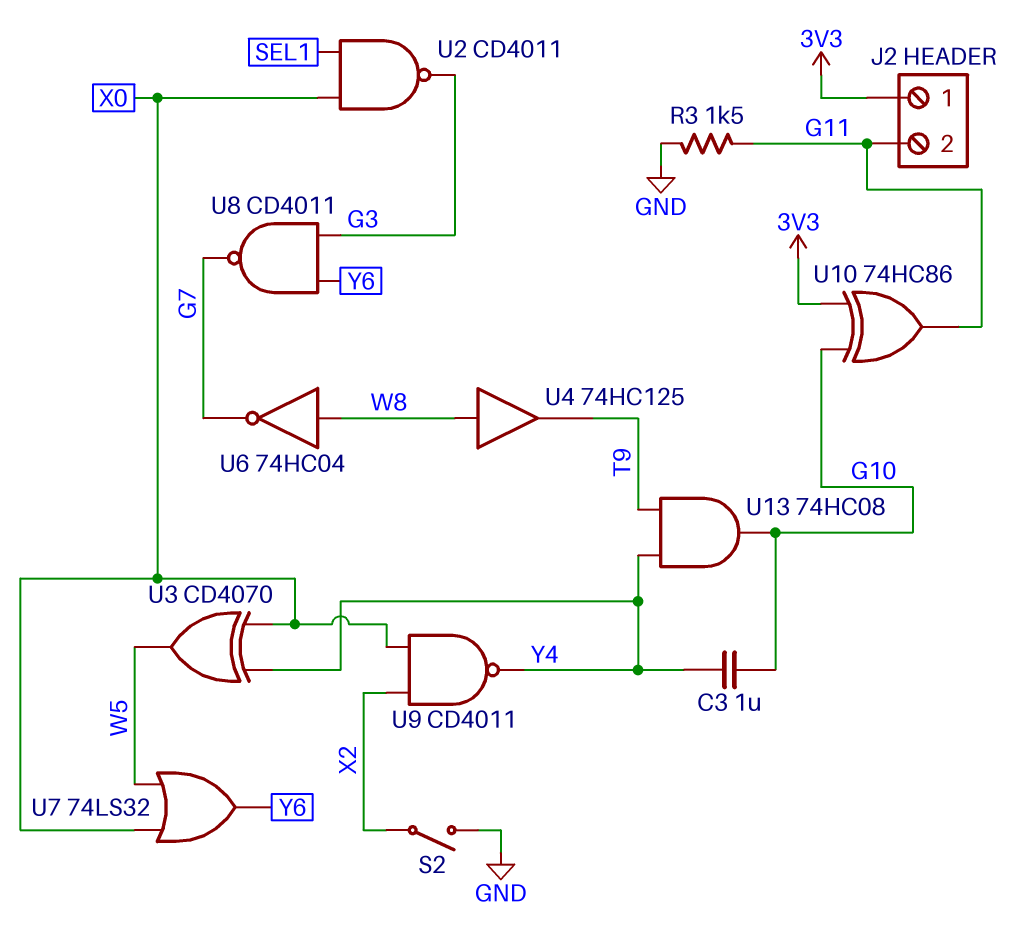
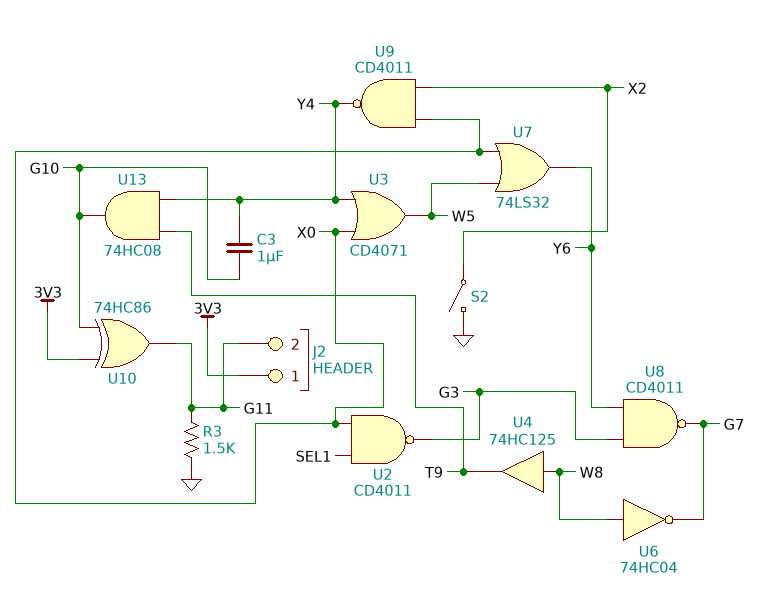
U3: XOR CD4070 (in X0, in Y4, out W5) -> OR CD4071 (in X0, in Y4, out W5)

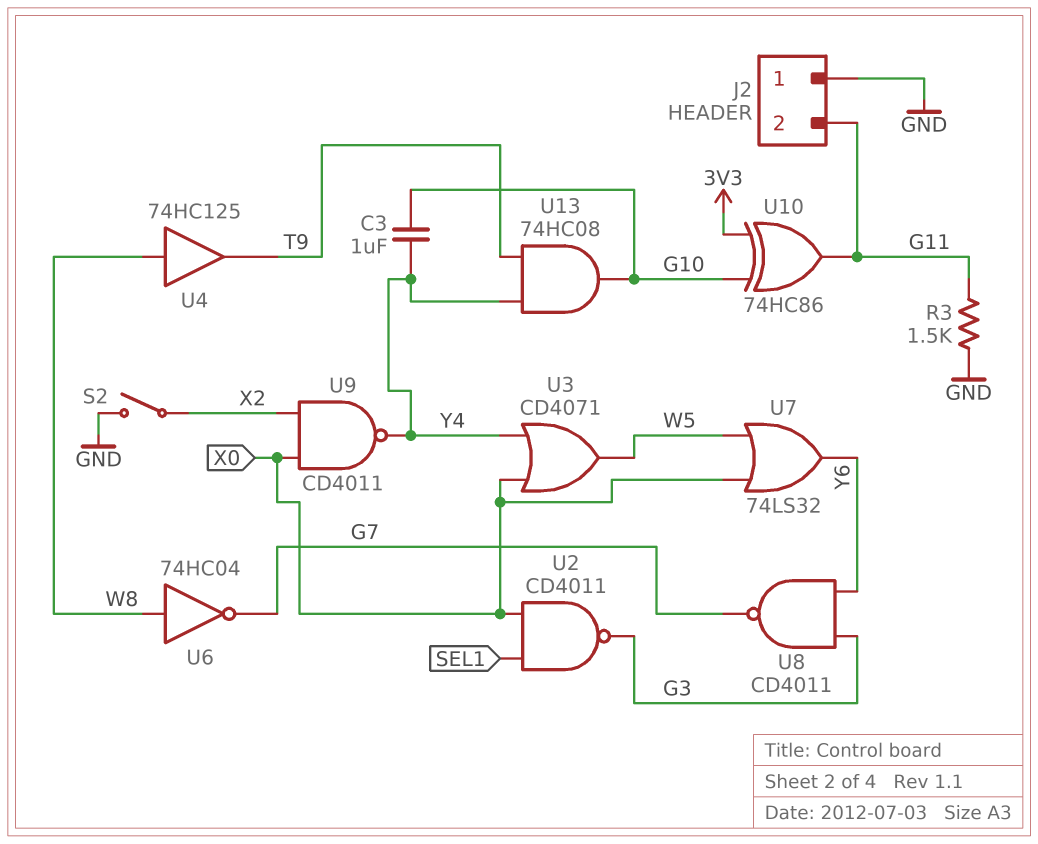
J2 pin 1: 3V3 -> GND

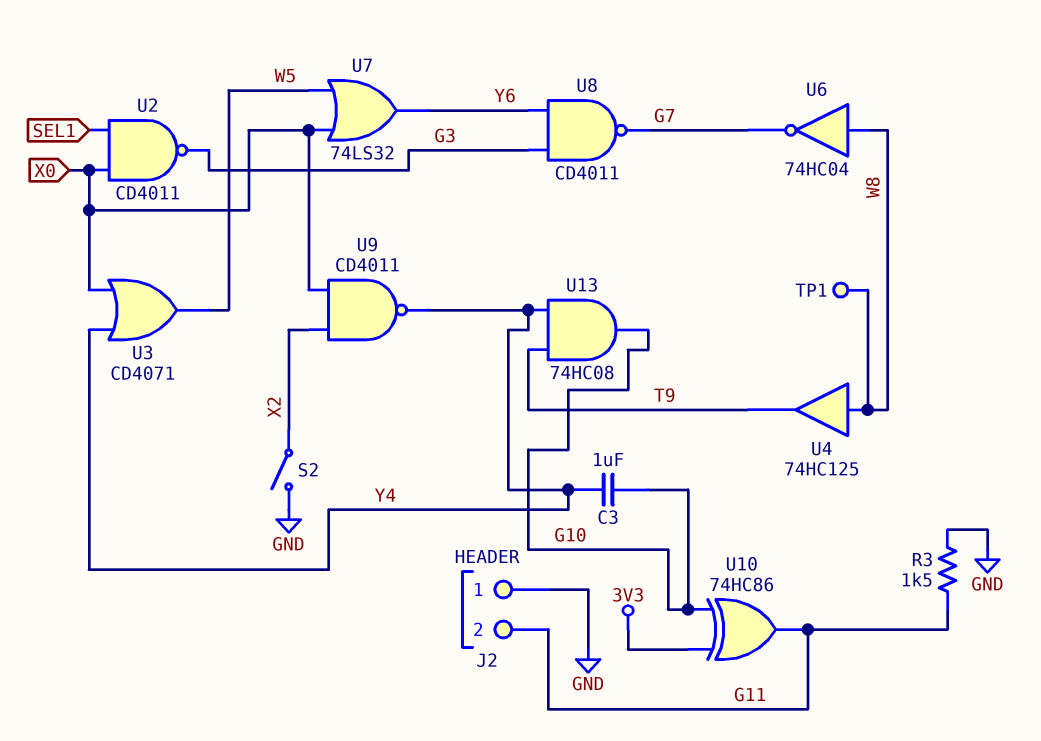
TP1: none -> test point (W8)

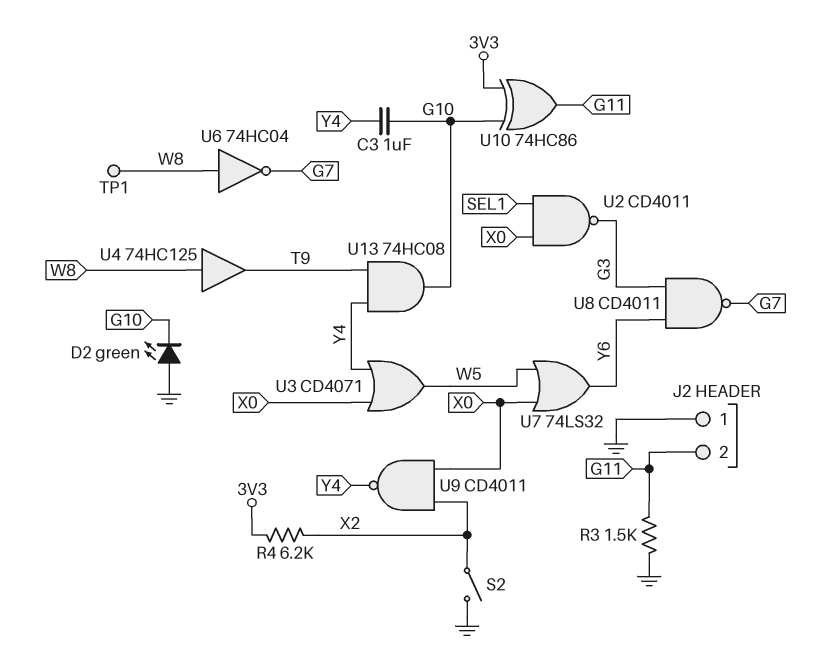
D2: none -> LED green (A GND, K G10)
R4: none -> 6.2k (3V3, X2)

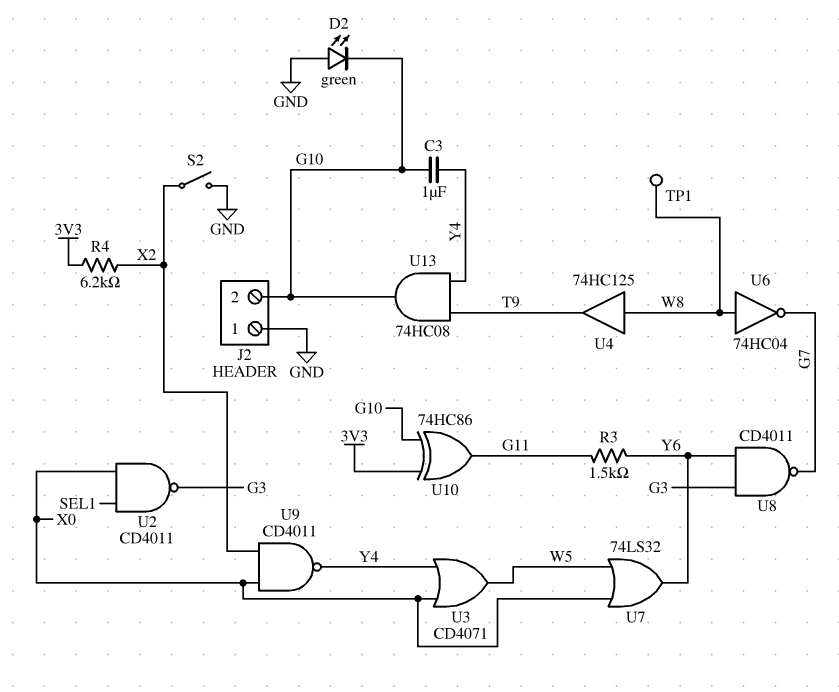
J2 pin 2: G11 -> G10
R3: 1.5k (G11, GND) -> 1.5k (G11, Y6)

